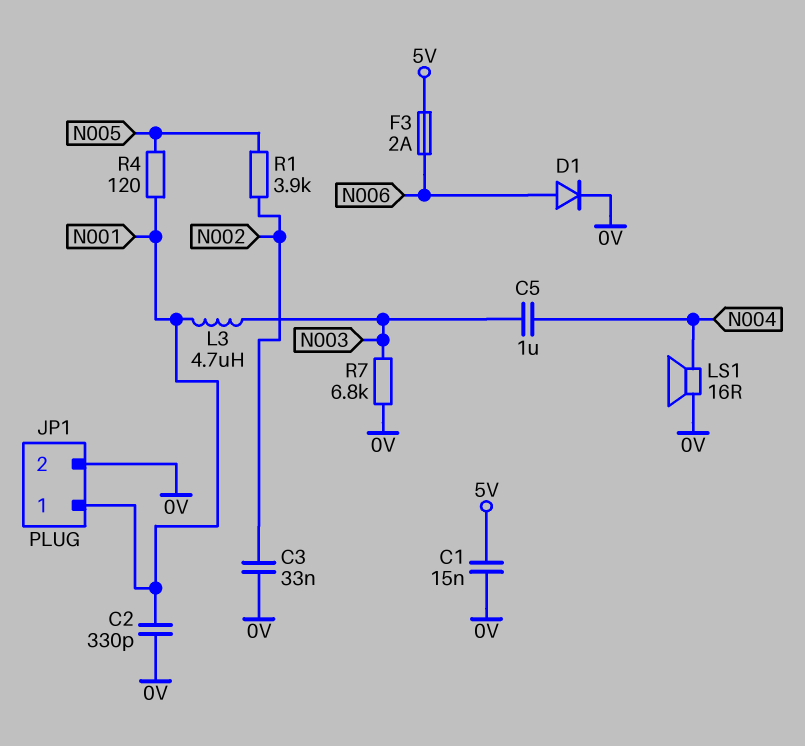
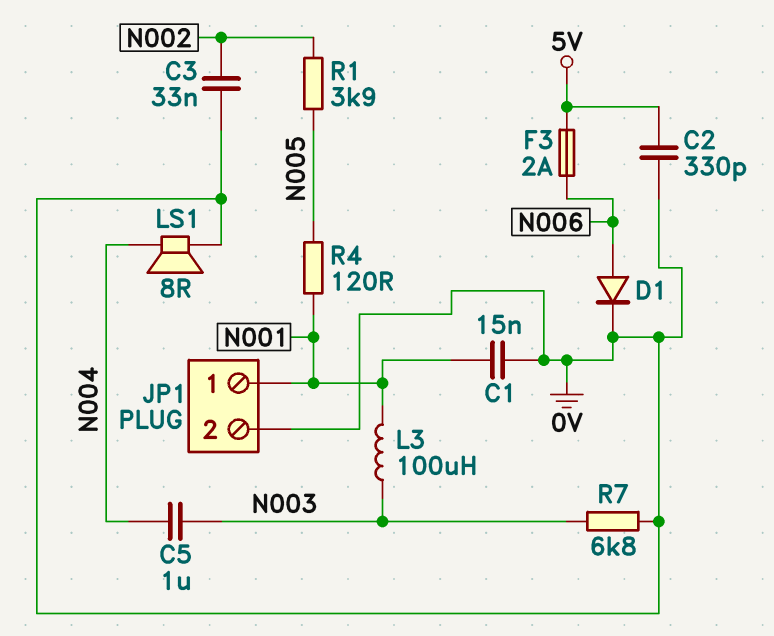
C1: 15nF (0V, 5V) -> 15nF (0V, N001)
C2: 330pF (0V, N001) -> 330pF (0V, 5V)
L3: 4.7uH (N001, N003) -> 100uH (N001, N003)
LS1: speaker 16R (0V, N004) -> speaker 8R (0V, N004)

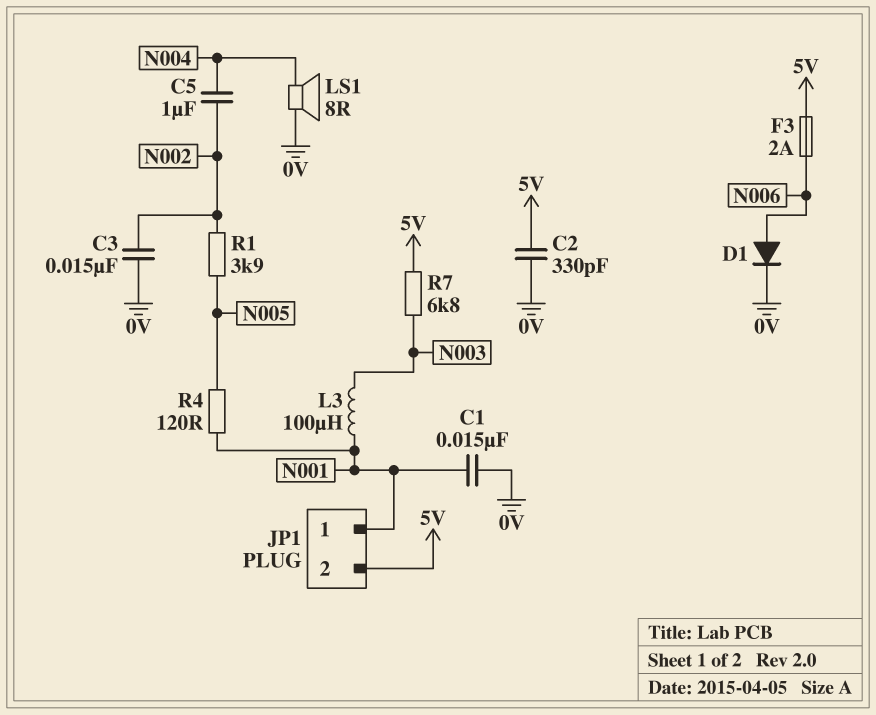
C3: 33nF (0V, N002) -> 15nF (0V, N002)
C5: 1uF (N003, N004) -> 1uF (N002, N004)
JP1 pin 2: 0V -> 5V
R7: 6.8k (0V, N003) -> 6.8k (5V, N003)

